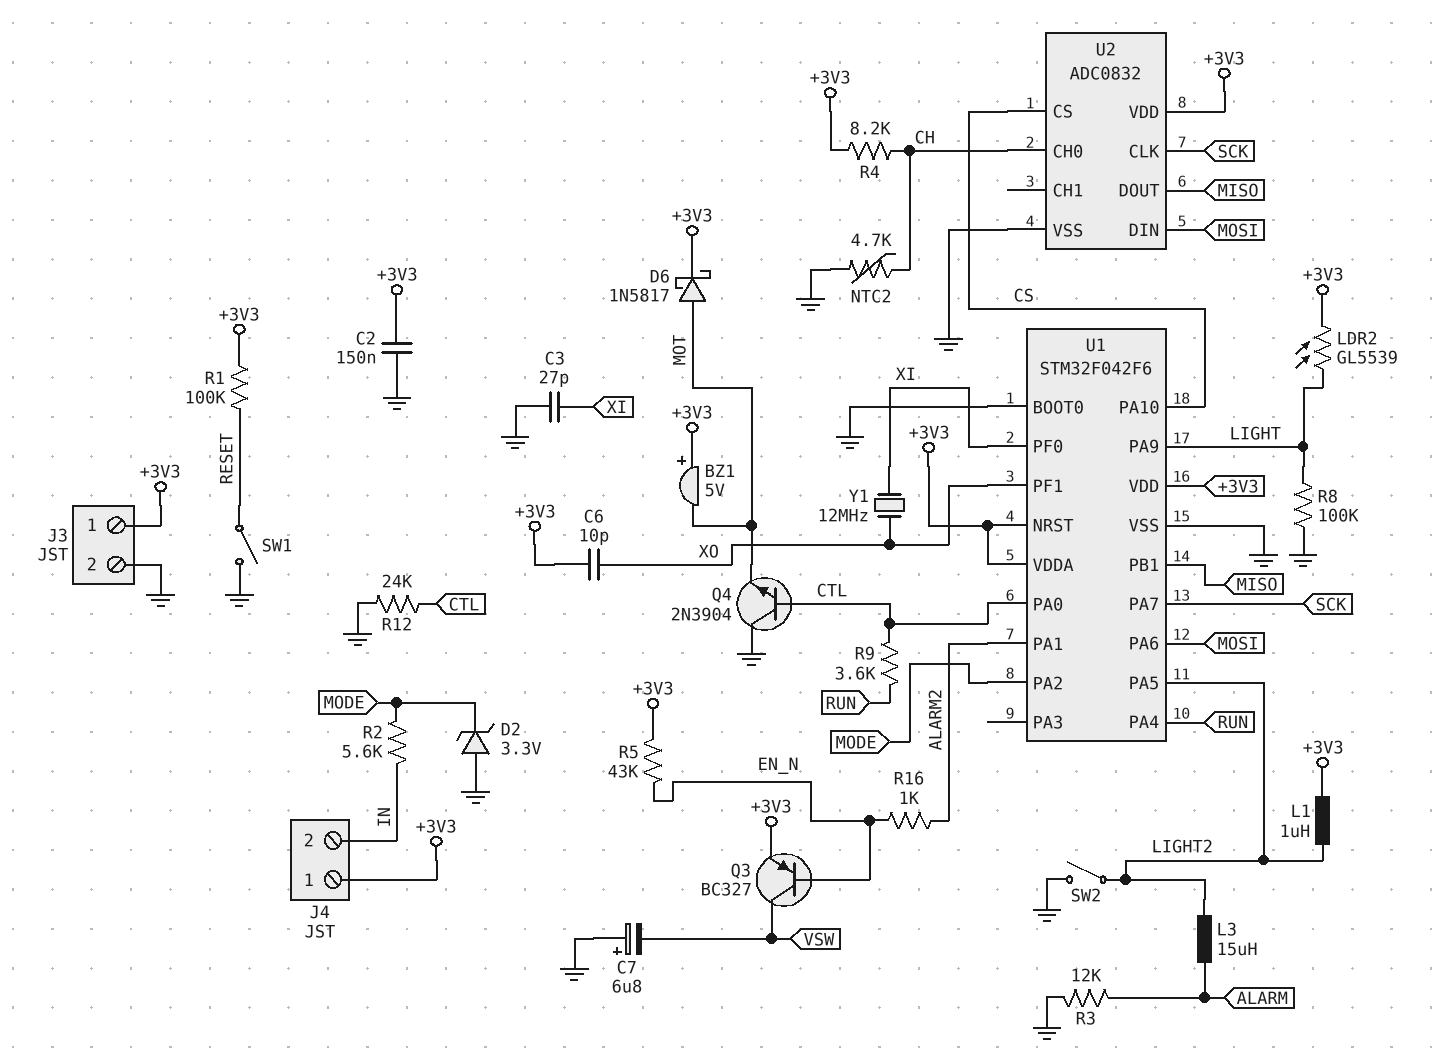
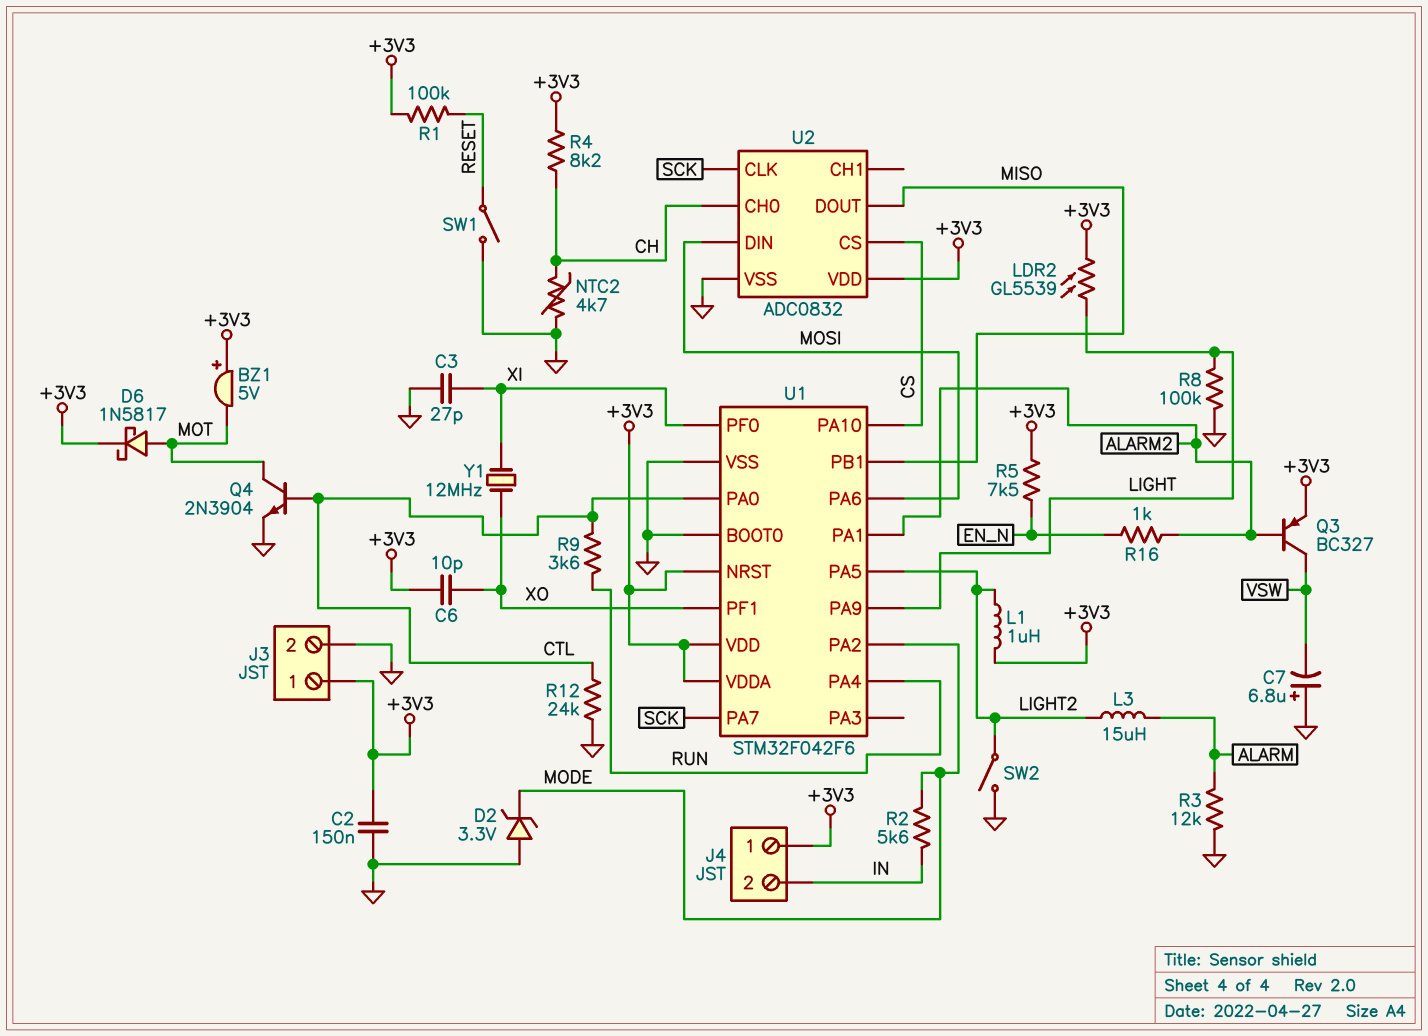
Q3: PNP BC327 (B EN_N, C VSW, E +3V3) -> PNP BC327 (B ALARM2, C VSW, E +3V3)
Q4: NPN 2N3904 (B CTL, C GND, E MOT) -> NPN 2N3904 (B CTL, C MOT, E GND)
R5: 43k (+3V3, EN_N) -> 7.5k (+3V3, EN_N)

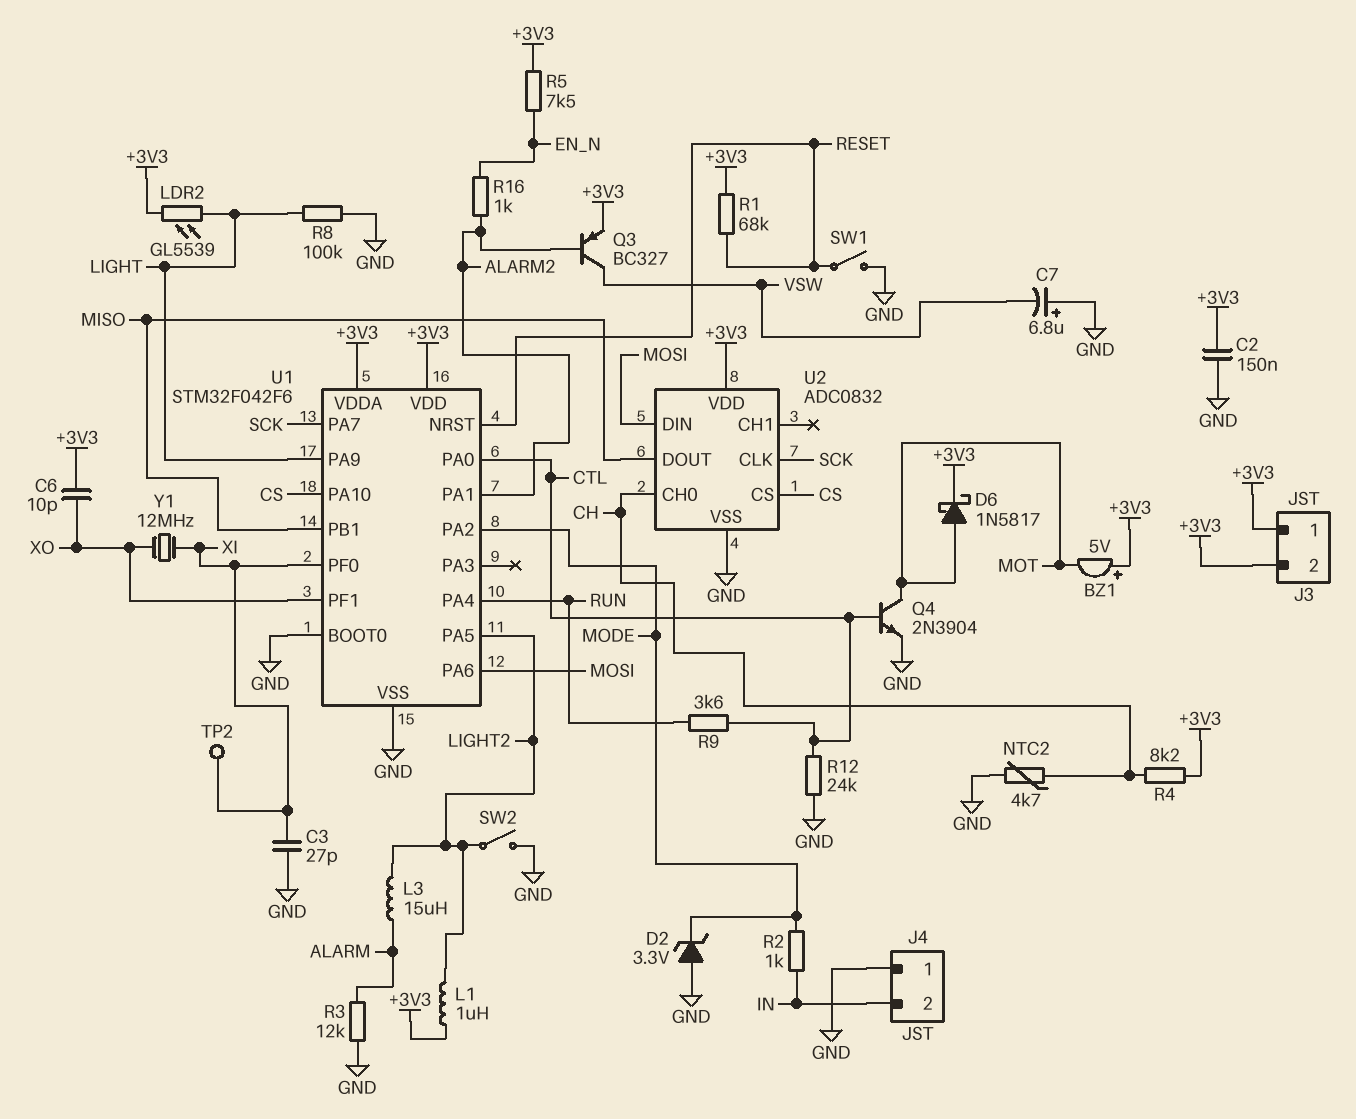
J3 pin 2: GND -> +3V3
J4 pin 1: +3V3 -> GND
R1: 100k (+3V3, RESET) -> 68k (+3V3, RESET)
R2: 5.6k (IN, MODE) -> 1k (IN, MODE)
TP2: none -> test point (XI)
U1 pin NRST: +3V3 -> RESET

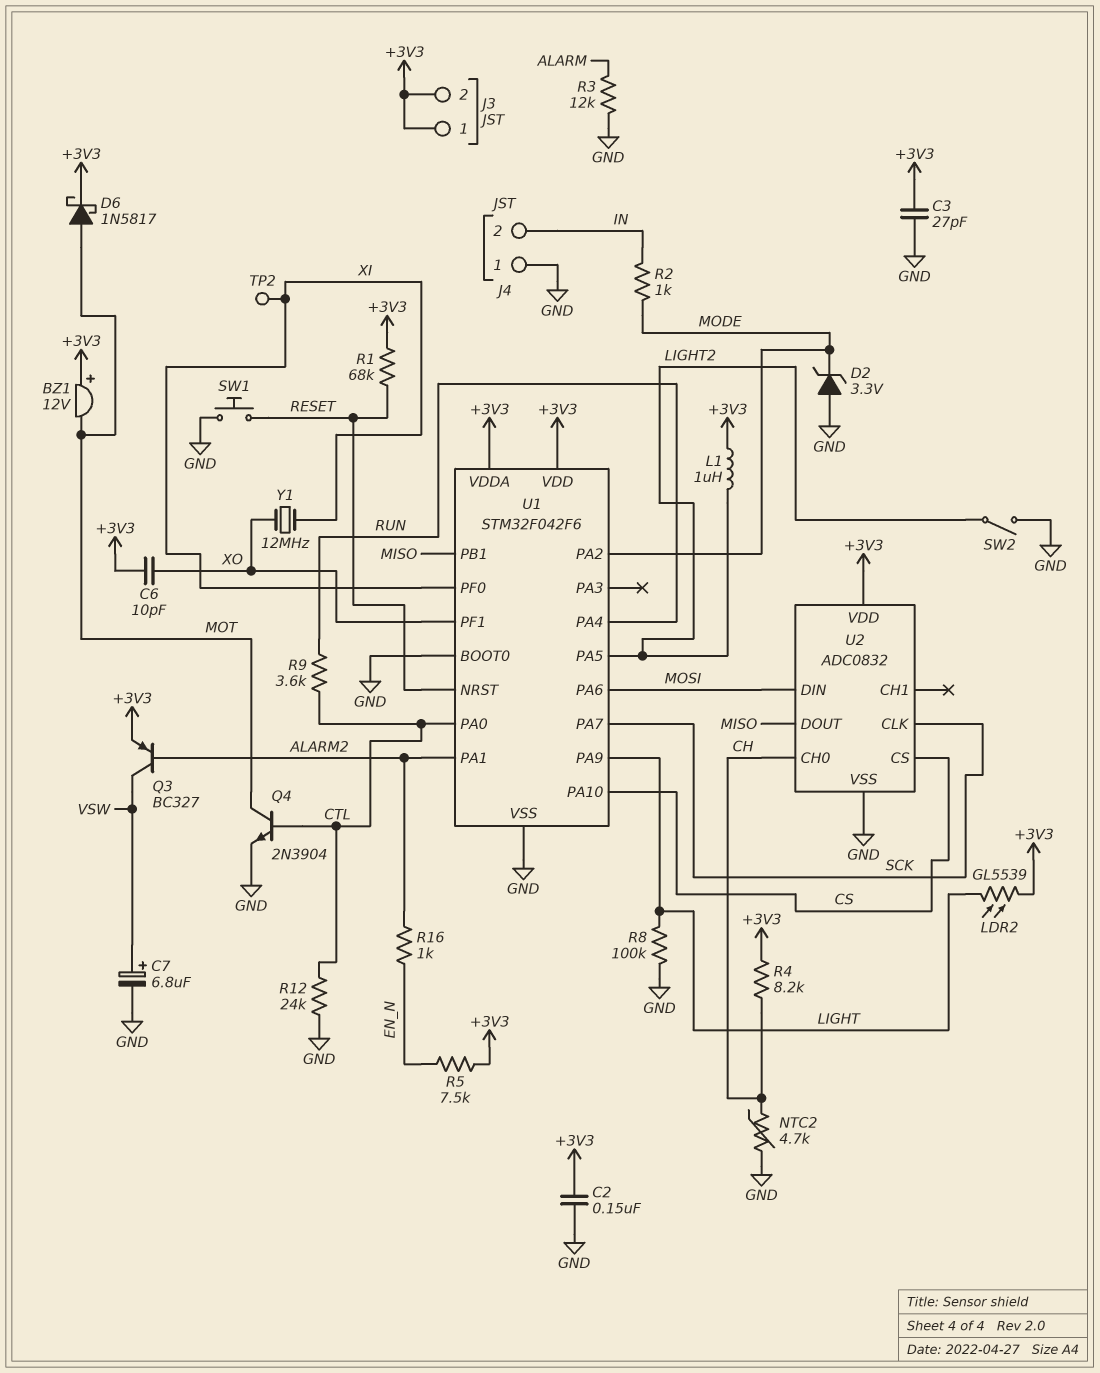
BZ1: buzzer 5V (plus +3V3, minus MOT) -> buzzer 12V (plus +3V3, minus MOT)
C3: 27pF (GND, XI) -> 27pF (+3V3, GND)
C7: 6.8uF (plus GND, minus VSW) -> 6.8uF (plus VSW, minus GND)
L3: 15uH (ALARM, LIGHT2) -> none
SW1: switch (GND, RESET) -> button (GND, RESET)

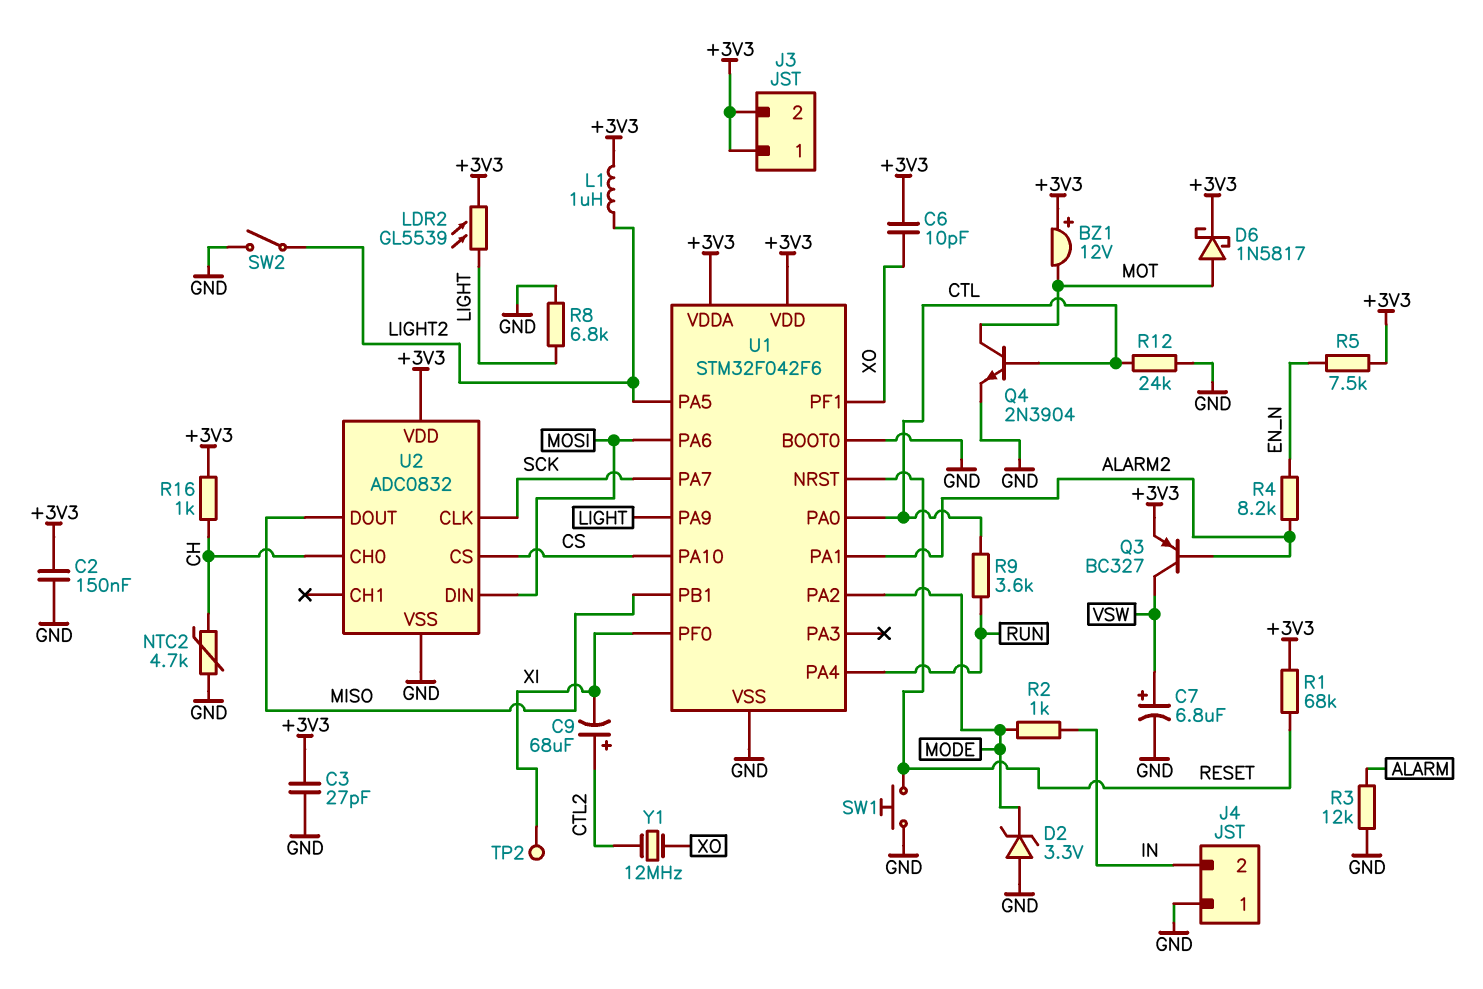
C9: none -> 68uF (plus CTL2, minus XI)
R4: 8.2k (+3V3, CH) -> 8.2k (ALARM2, EN_N)
R8: 100k (GND, LIGHT) -> 6.8k (GND, LIGHT)
R16: 1k (ALARM2, EN_N) -> 1k (+3V3, CH)
Y1: 12MHz (XI, XO) -> 12MHz (CTL2, XO)

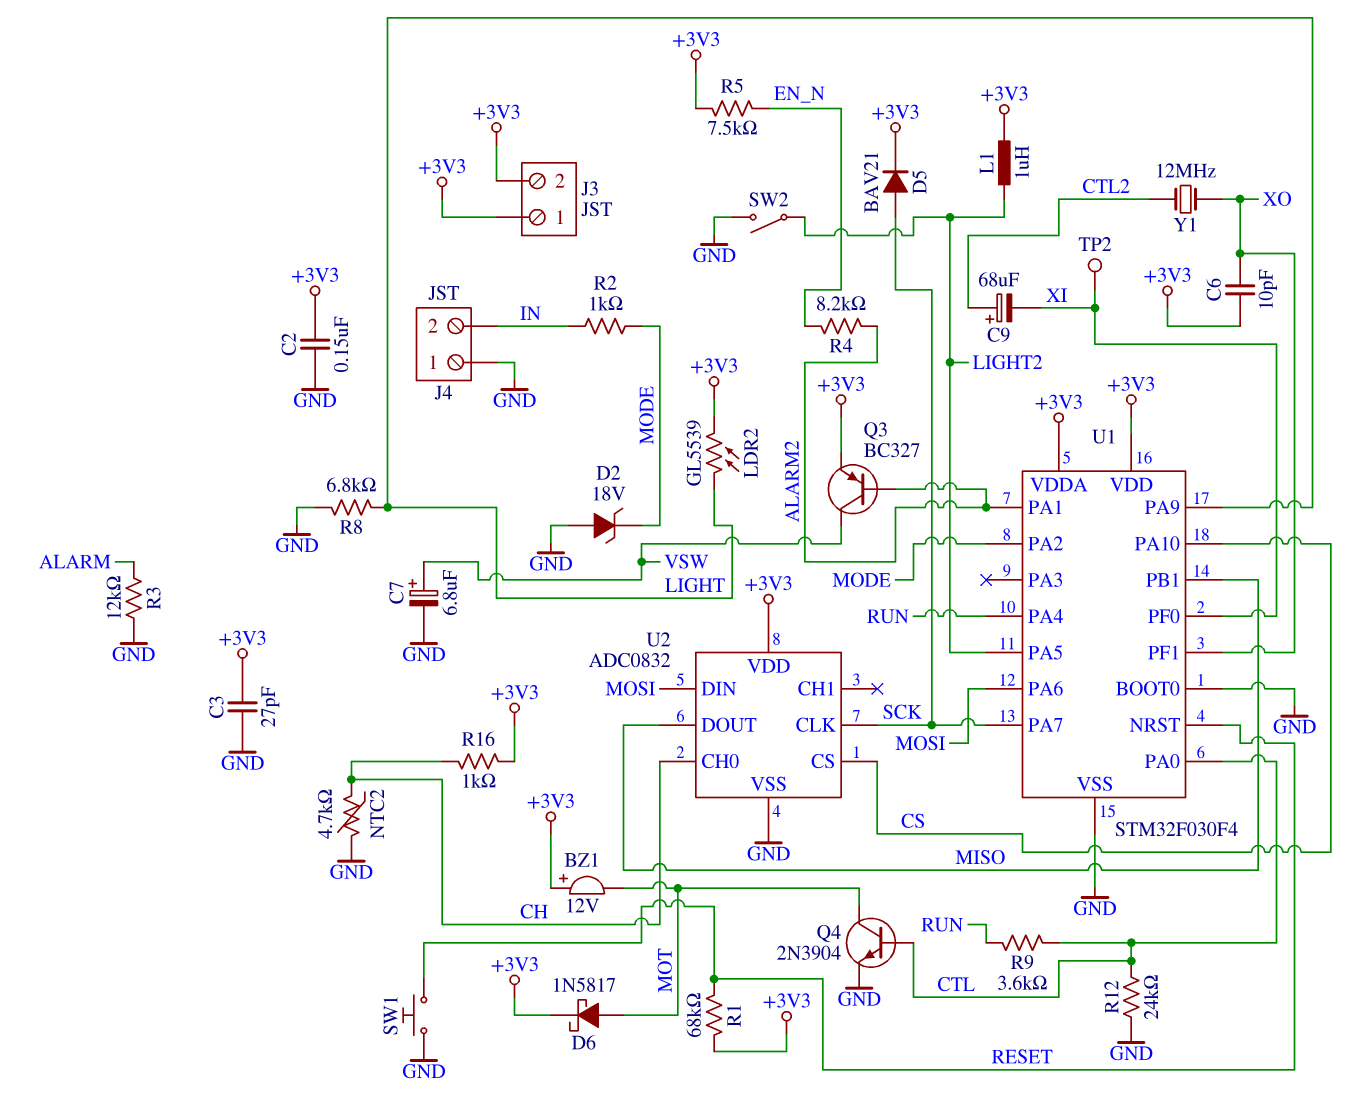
D2: zener 3.3V (A GND, K MODE) -> zener 18V (A GND, K MODE)
D5: none -> diode BAV21 (A SCK, K +3V3)
U1: STM32F042F6 -> STM32F030F4

